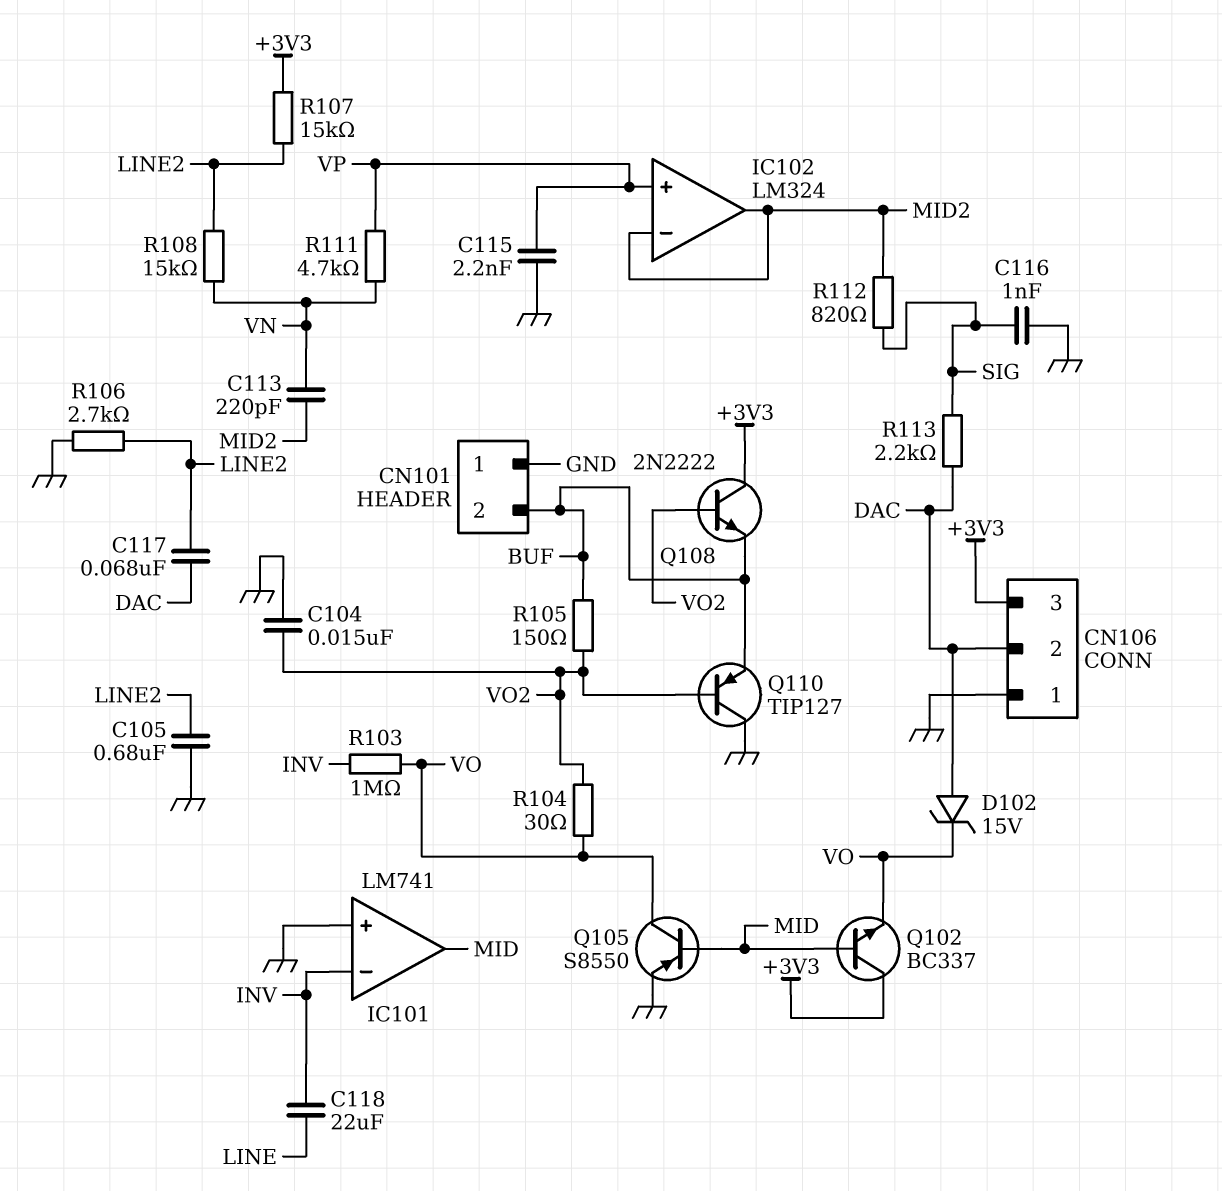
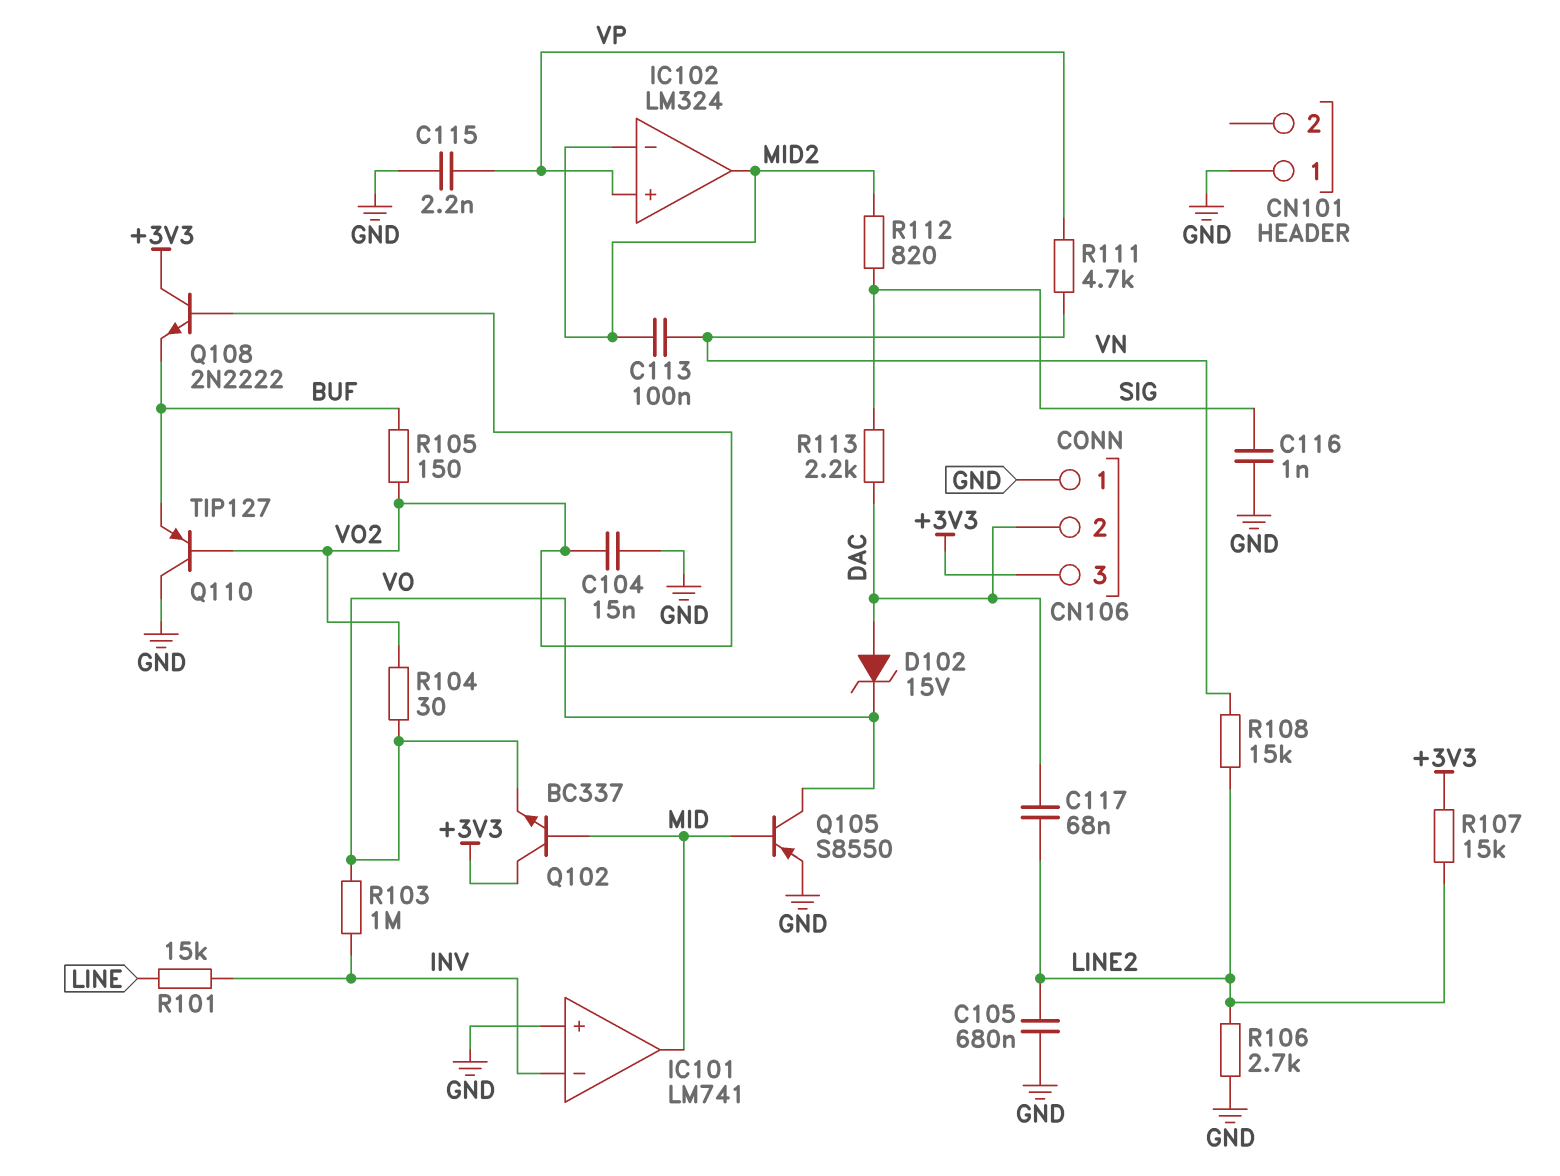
C113: 220pF (MID2, VN) -> 100nF (MID2, VN)
C118: 22uF (INV, LINE) -> none
CN101 pin 2: BUF -> none
R101: none -> 15k (INV, LINE)

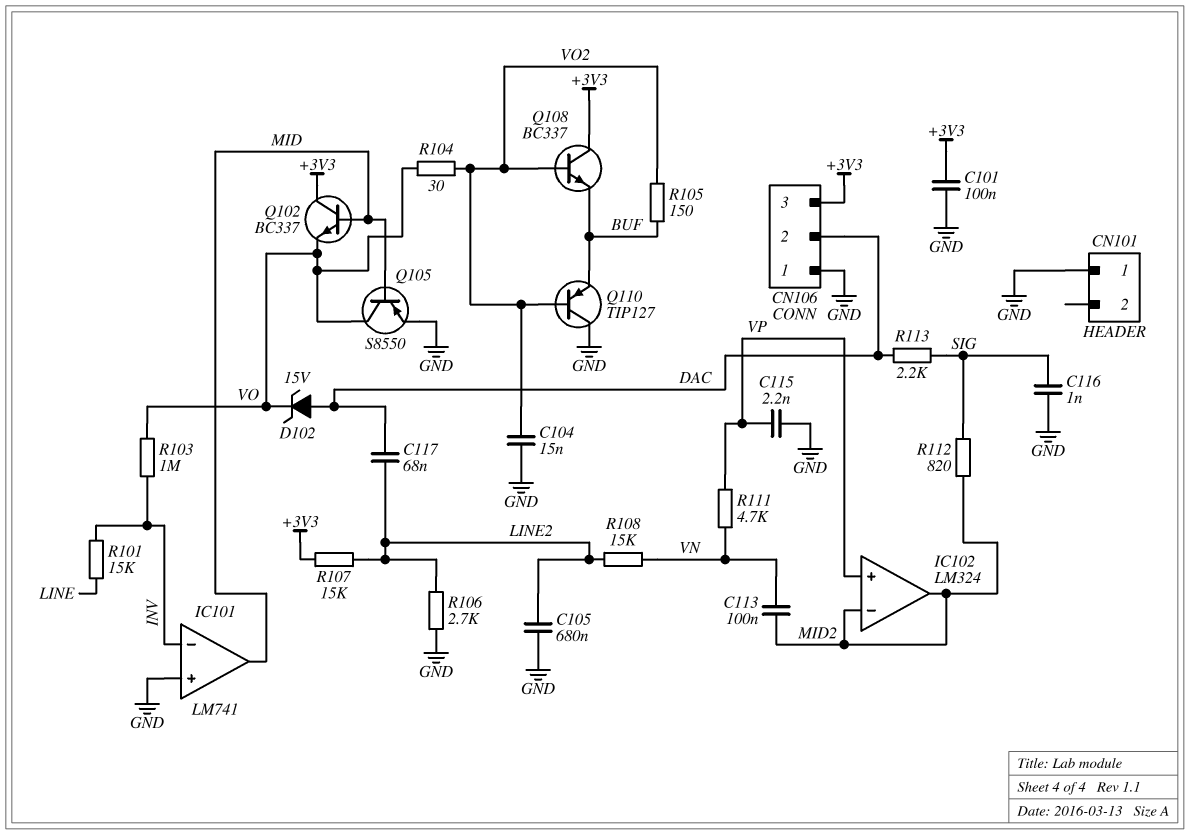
C101: none -> 100nF (+3V3, GND)
Q108: NPN 2N2222 (B VO2, C +3V3, E BUF) -> NPN BC337 (B VO2, C +3V3, E BUF)

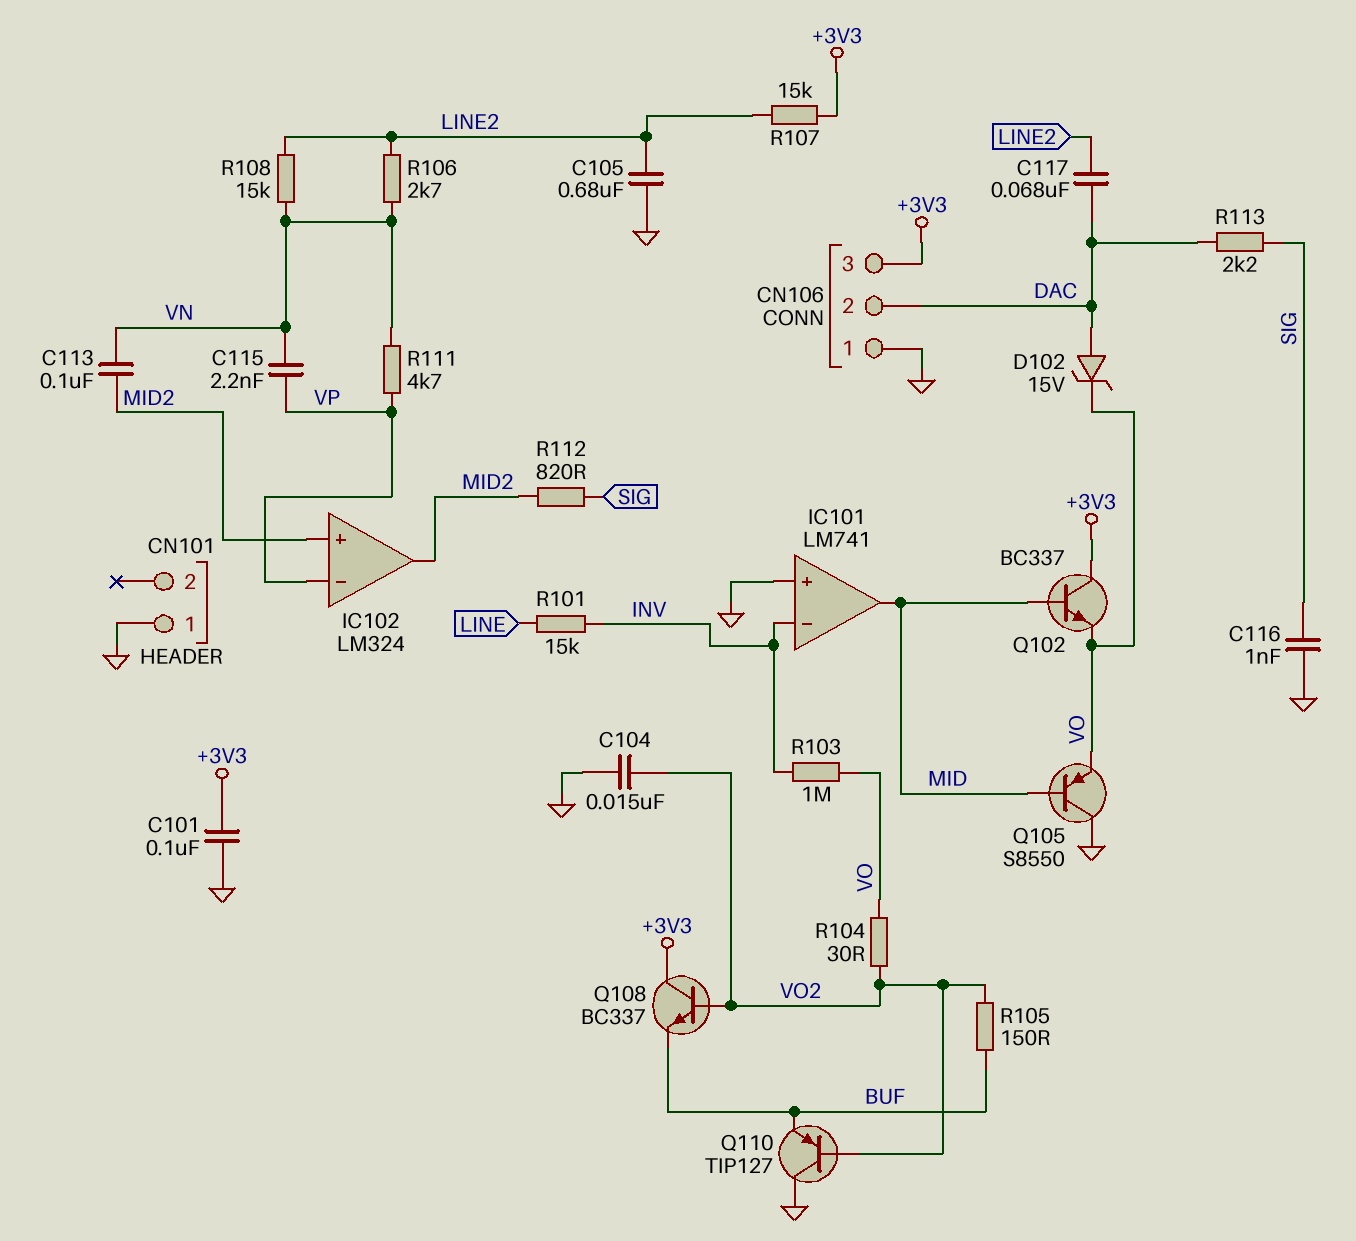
C115: 2.2nF (GND, VP) -> 2.2nF (VN, VP)
IC102 pin in+: VP -> MID2
IC102 pin in-: MID2 -> VP
Q105: PNP S8550 (B MID, C VO, E GND) -> PNP S8550 (B MID, C GND, E VO)
R106: 2.7k (GND, LINE2) -> 2.7k (LINE2, VN)

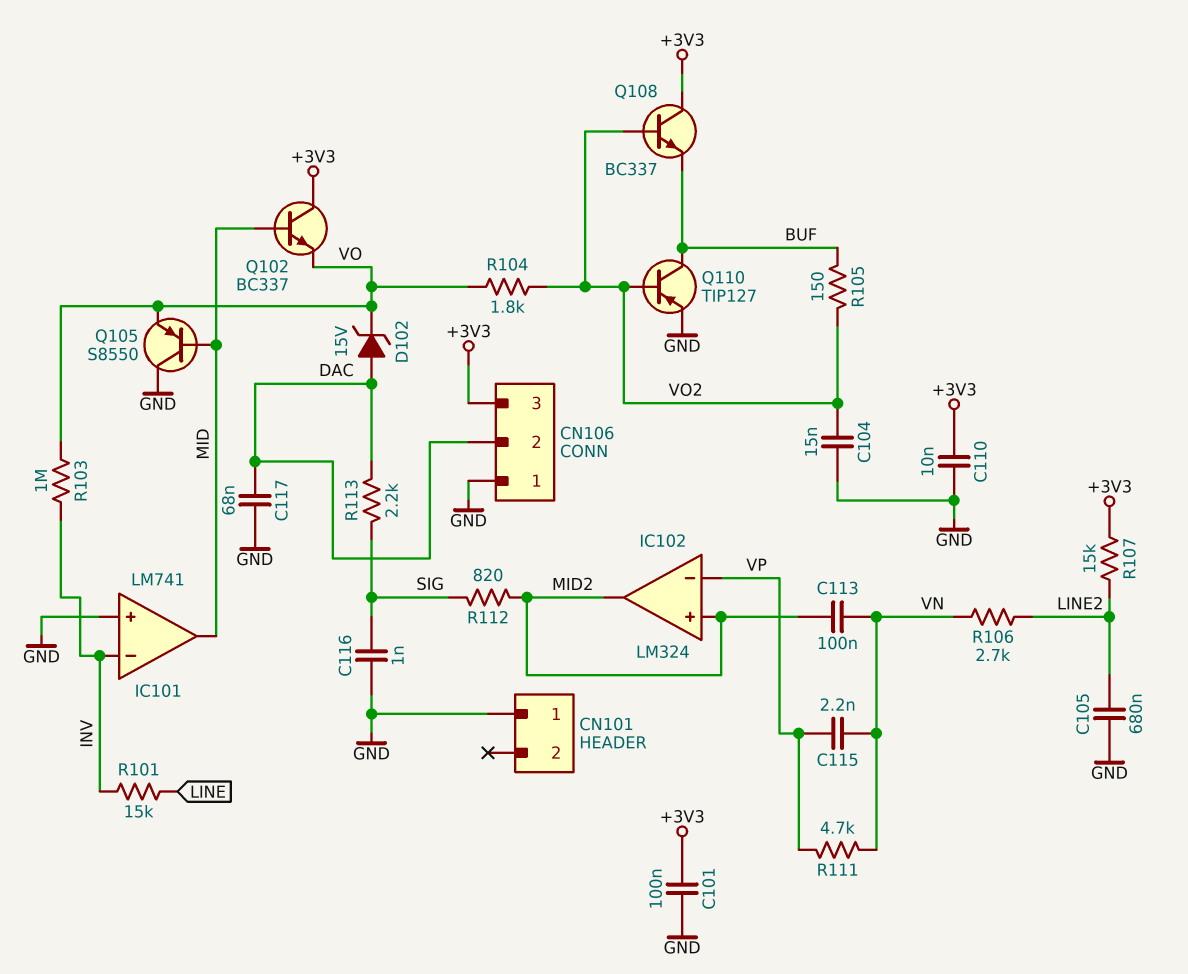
C110: none -> 10nF (+3V3, GND)
C117: 68nF (DAC, LINE2) -> 68nF (DAC, GND)
Q110: PNP TIP127 (B VO2, C GND, E BUF) -> PNP TIP127 (B VO2, C BUF, E GND)
R104: 30 (VO, VO2) -> 1.8k (VO, VO2)
R108: 15k (LINE2, VN) -> none

